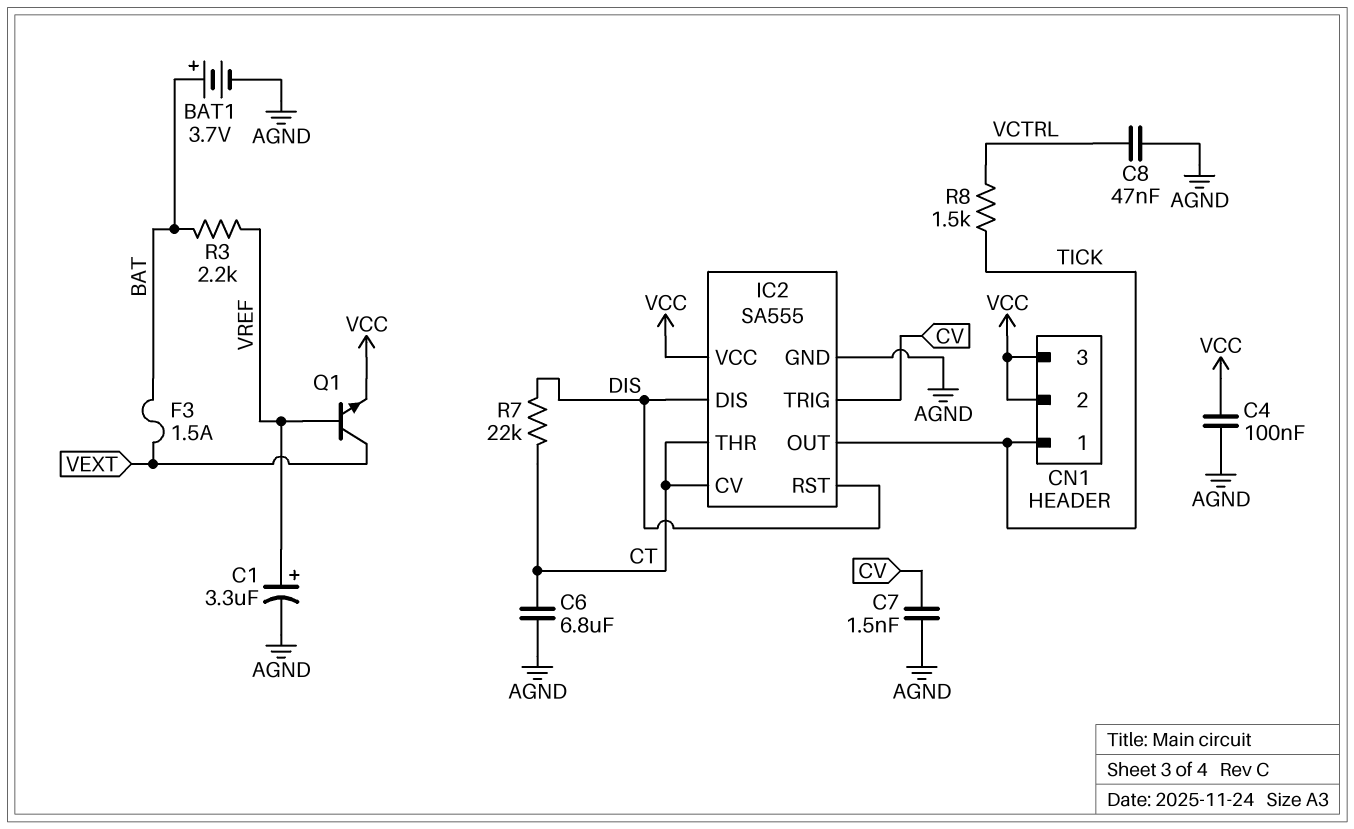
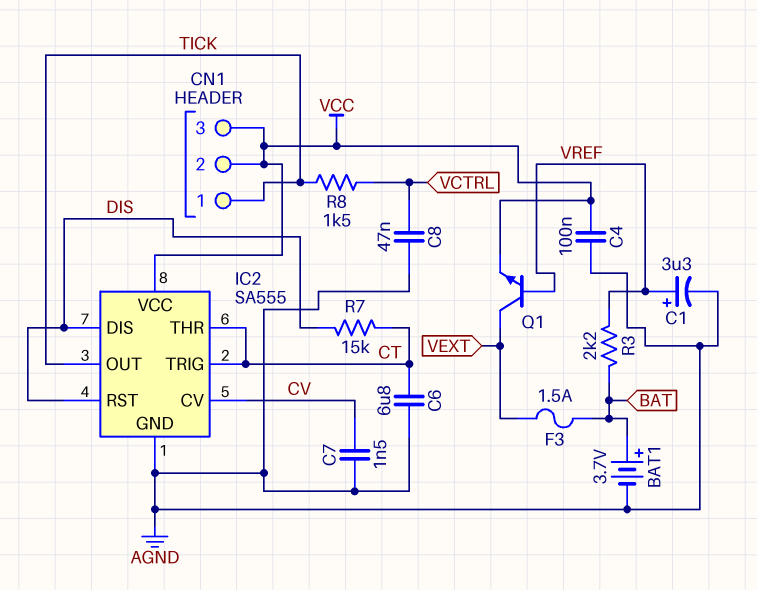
IC2 pin CV: CT -> CV
IC2 pin TRIG: CV -> CT
R7: 22k (CT, DIS) -> 15k (CT, DIS)

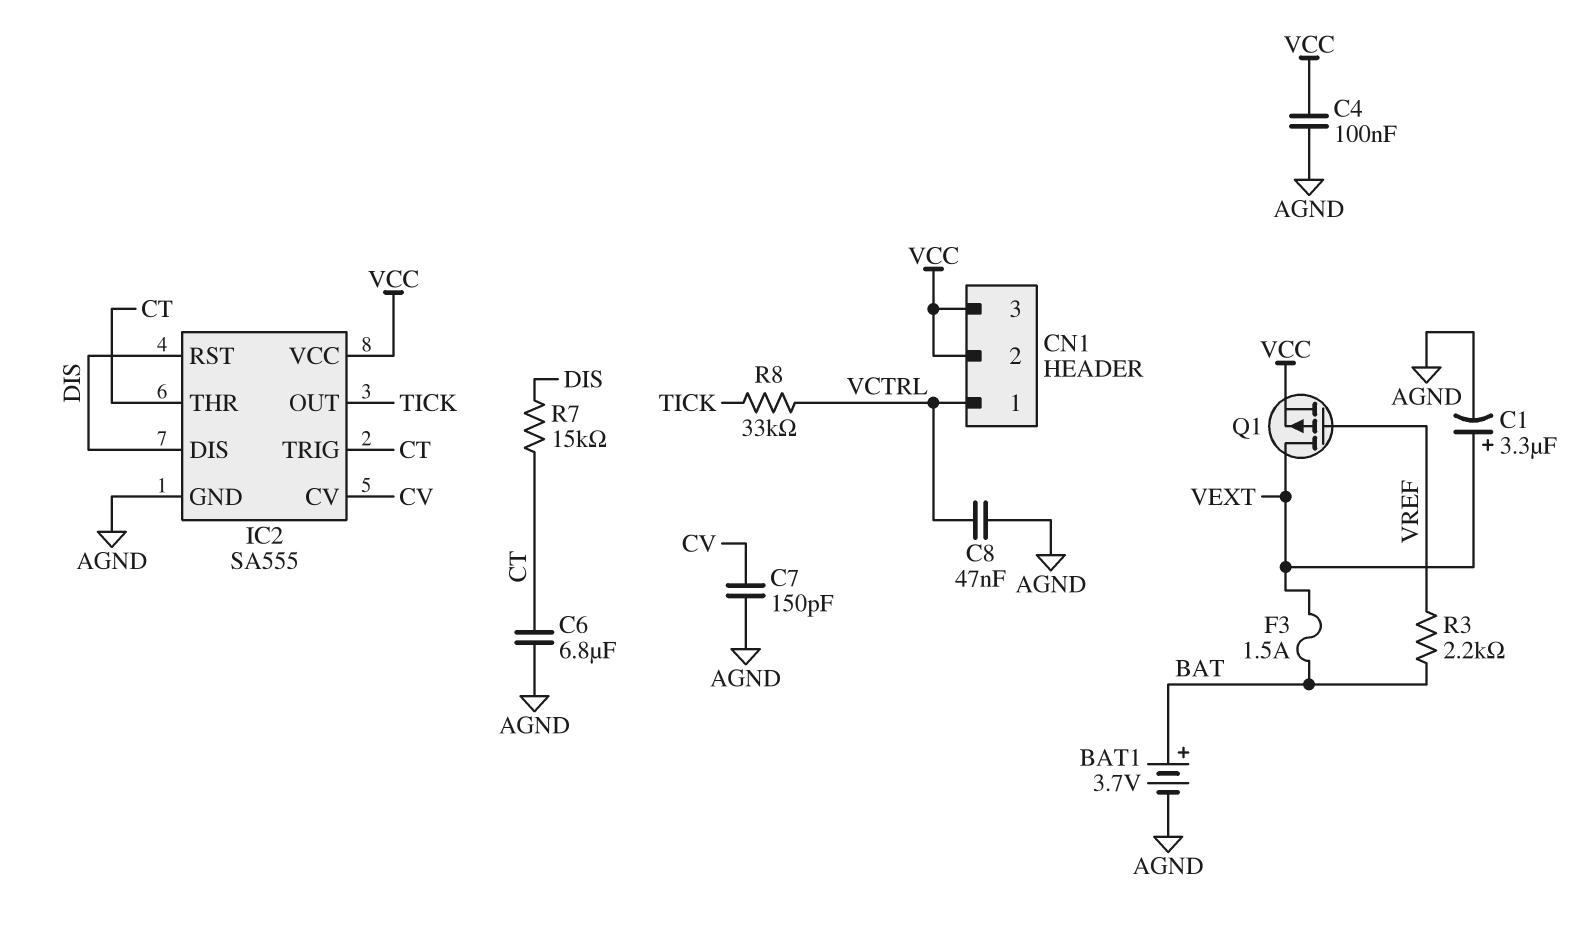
C1: 3.3uF (plus VREF, minus AGND) -> 3.3uF (plus VEXT, minus AGND)
C7: 1.5nF (AGND, CV) -> 150pF (AGND, CV)
CN1 pin 1: TICK -> VCTRL
Q1: NPN (B VREF, C VEXT, E VCC) -> PMOS (G VREF, D VEXT, S VCC)
R8: 1.5k (TICK, VCTRL) -> 33k (TICK, VCTRL)

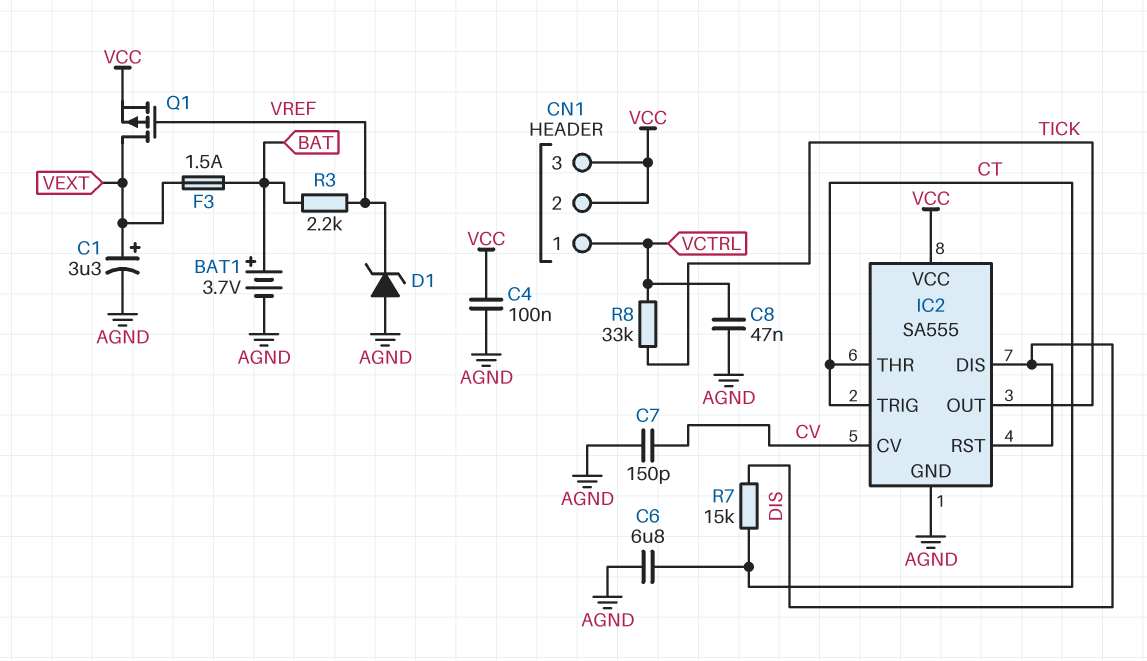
D1: none -> zener (A AGND, K VREF)

